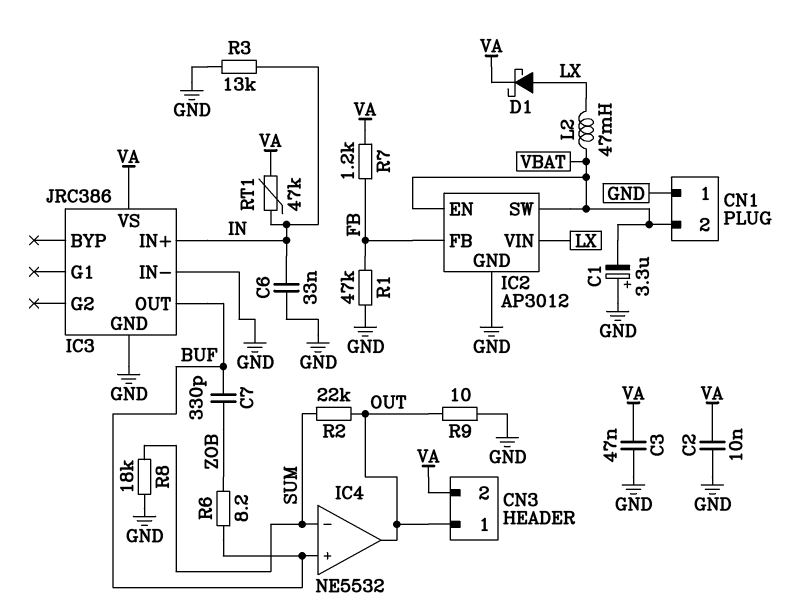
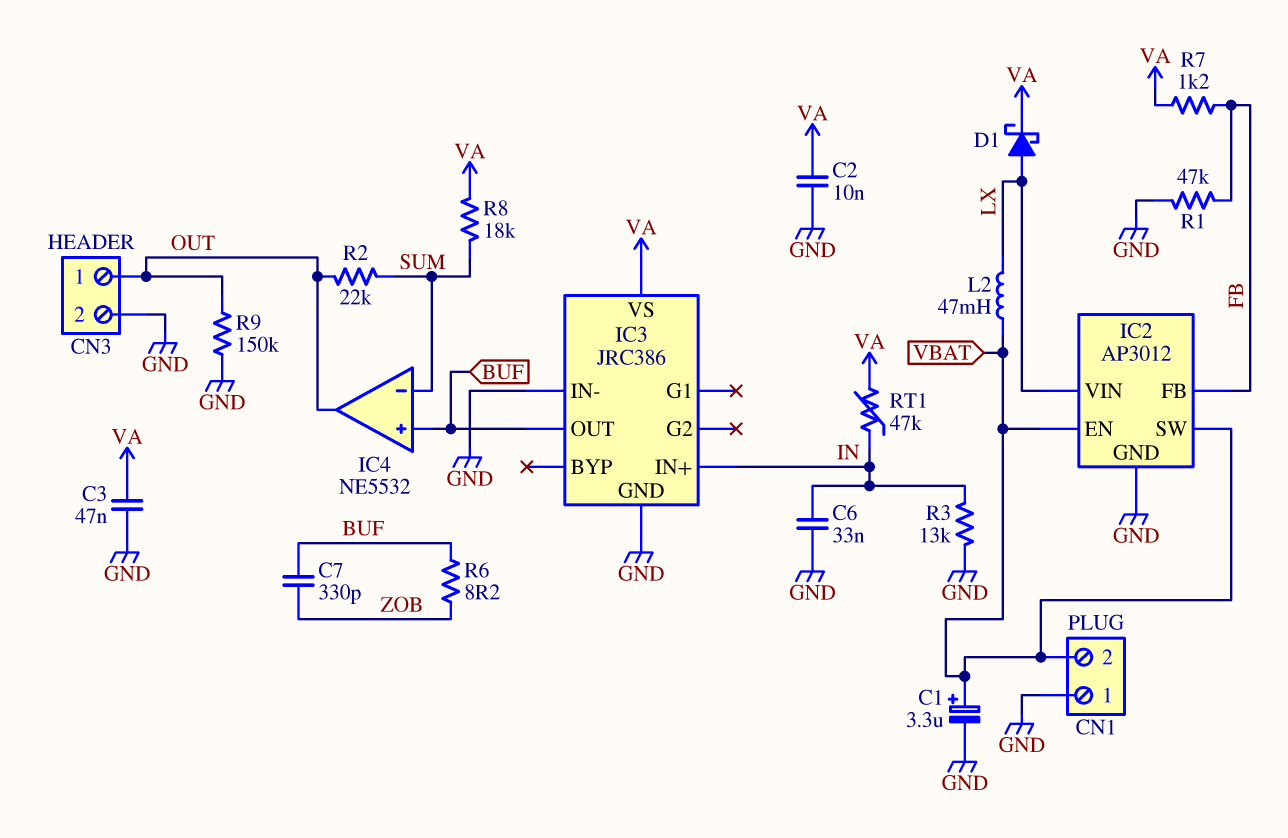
C1: 3.3uF (plus GND, minus VBAT) -> 3.3uF (plus VBAT, minus GND)
CN3 pin 2: VA -> GND
R8: 18k (GND, SUM) -> 18k (SUM, VA)
R9: 10 (GND, OUT) -> 150k (GND, OUT)

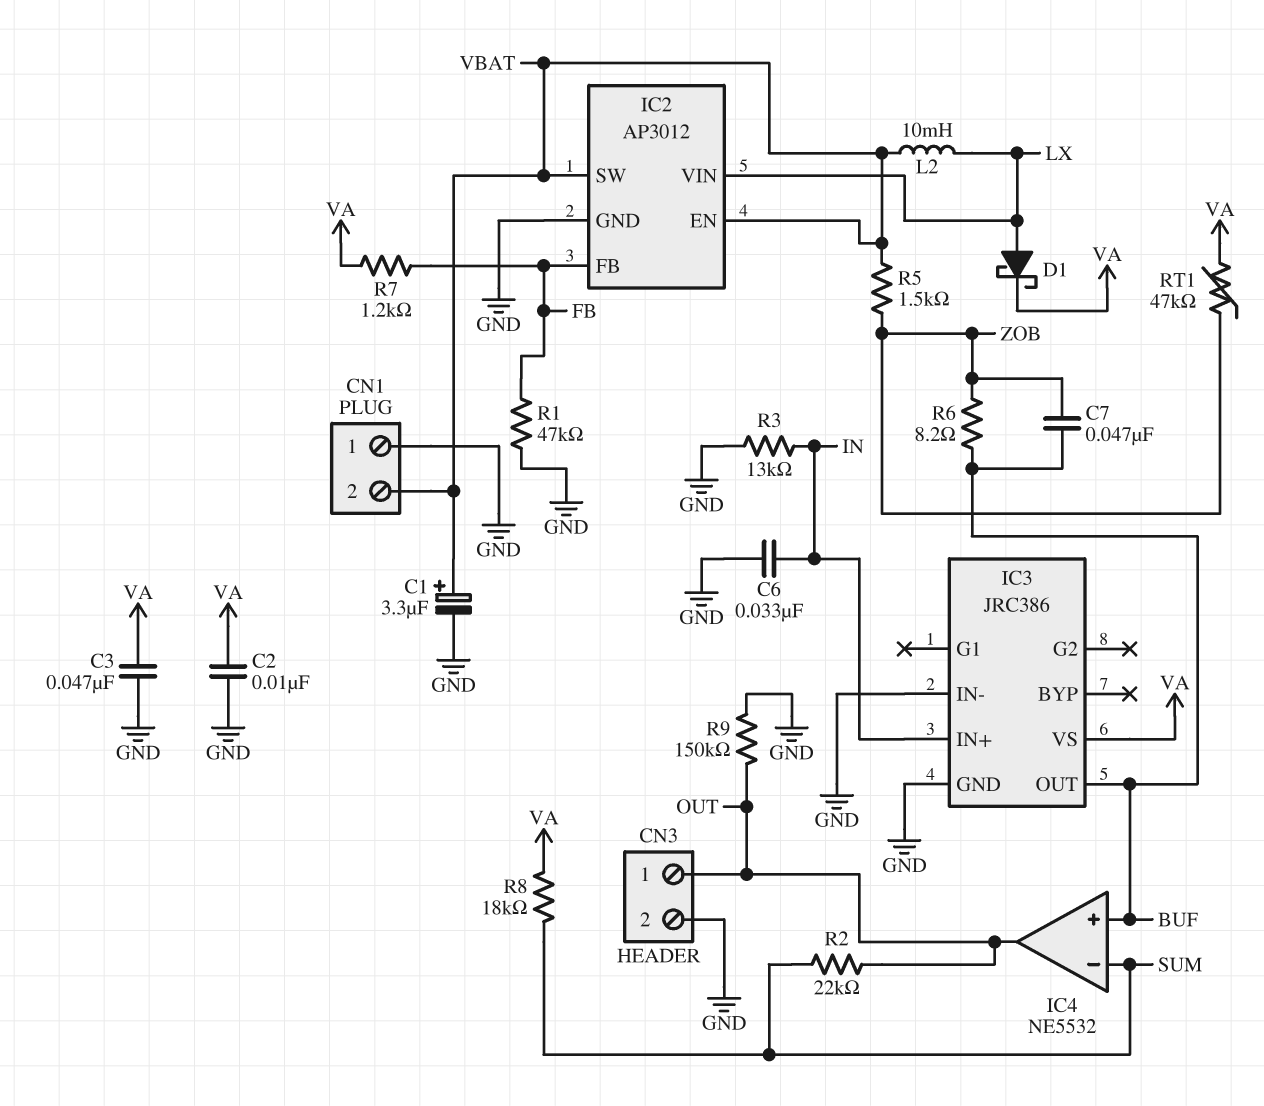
C7: 330pF (BUF, ZOB) -> 47nF (BUF, ZOB)
L2: 47mH (LX, VBAT) -> 10mH (LX, VBAT)
R5: none -> 1.5k (VBAT, ZOB)
RT1: 47k (IN, VA) -> 47k (VA, ZOB)

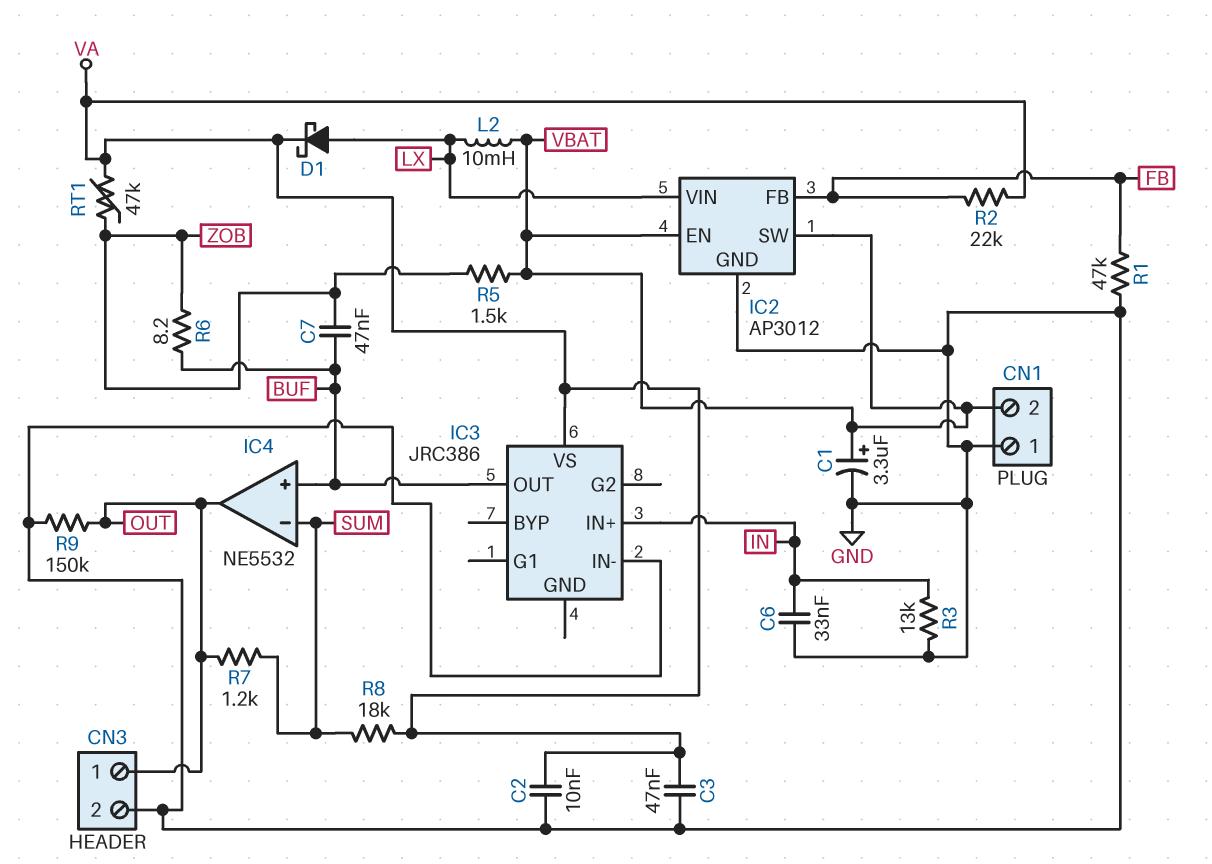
IC3 pin GND: GND -> none
R2: 22k (OUT, SUM) -> 22k (FB, VA)
R7: 1.2k (FB, VA) -> 1.2k (OUT, SUM)

